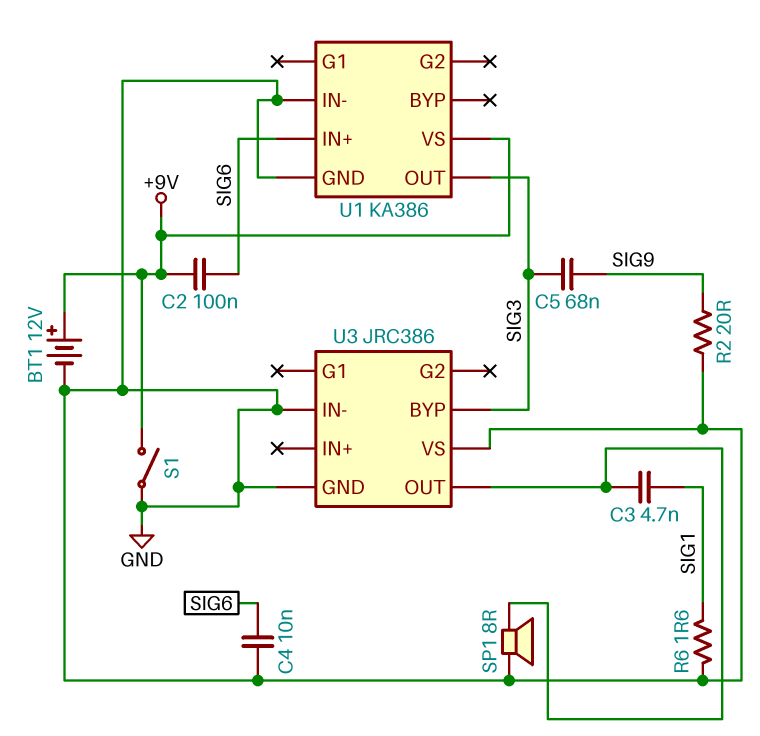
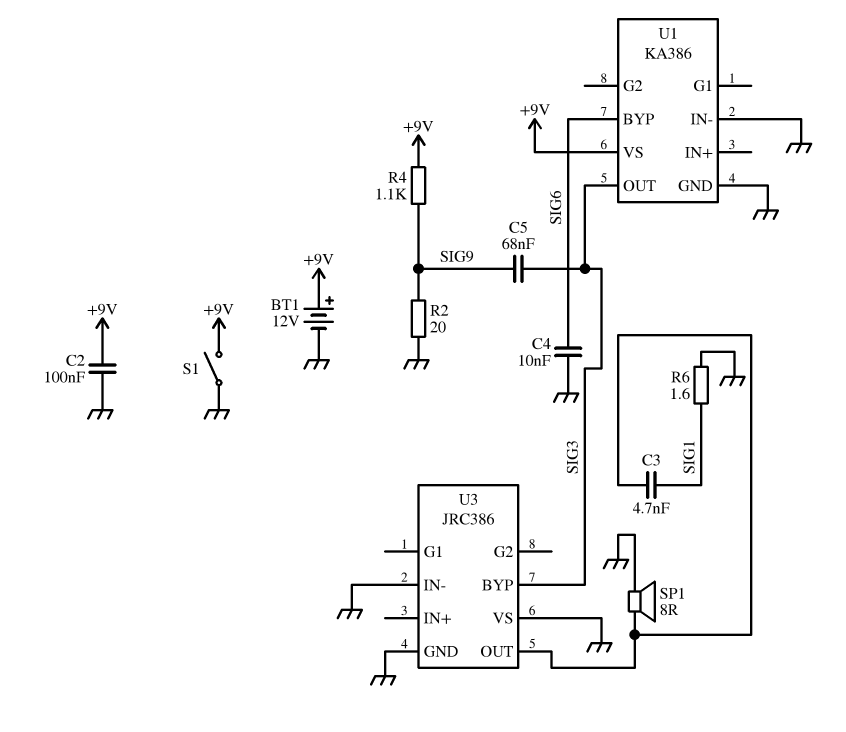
C2: 100nF (+9V, SIG6) -> 100nF (+9V, GND)
R4: none -> 1.1k (+9V, SIG9)
U1 pin BYP: none -> SIG6
U1 pin IN+: SIG6 -> none

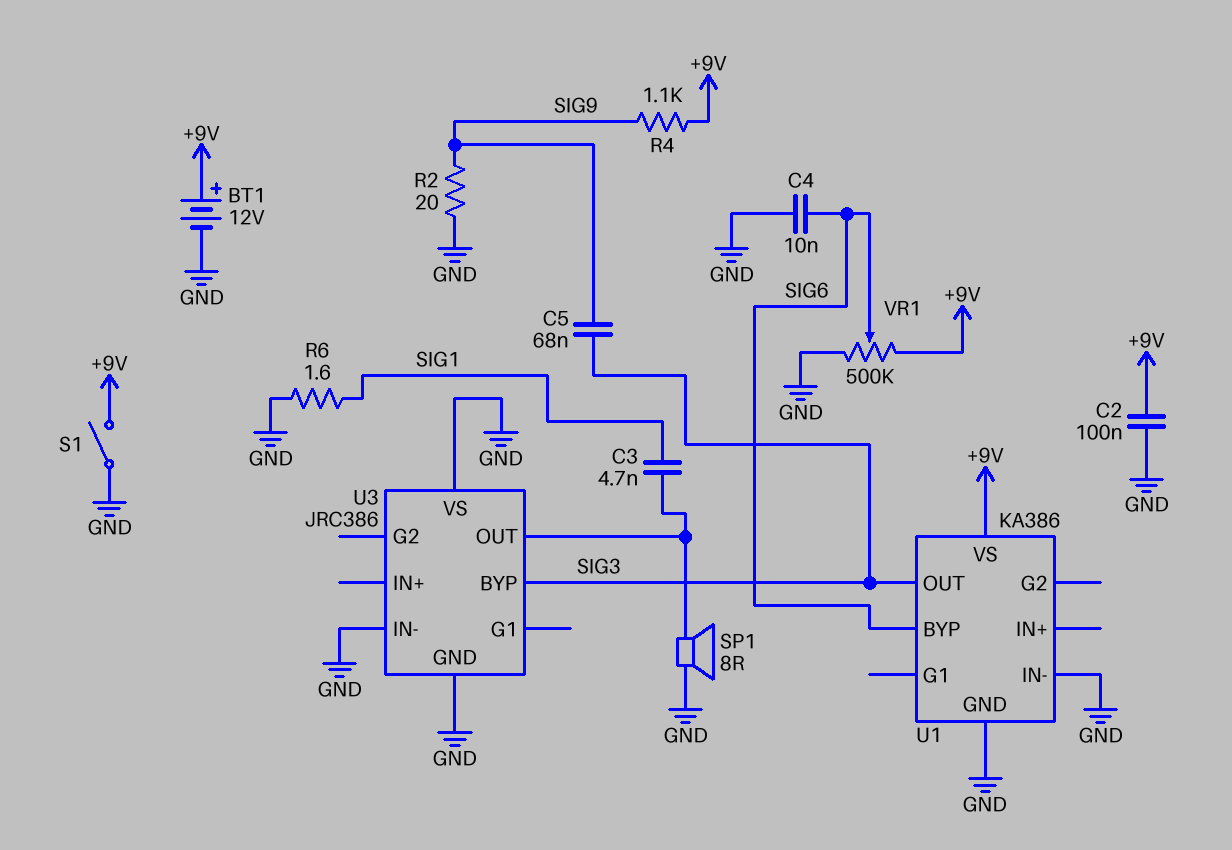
VR1: none -> 500k (+9V, GND, wiper SIG6)

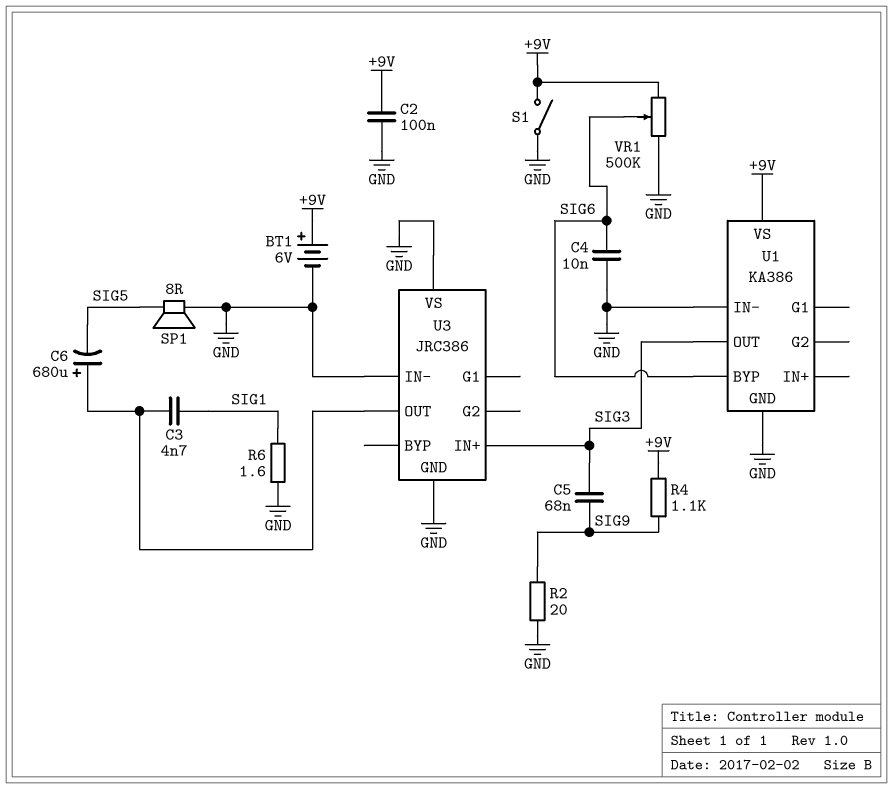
BT1: 12V (plus +9V, minus GND) -> 6V (plus +9V, minus GND)
C6: none -> 680uF (plus U3/OUT, minus SIG5)
SP1: speaker 8R (GND, U3/OUT) -> speaker 8R (GND, SIG5)
U3 pin BYP: SIG3 -> none
U3 pin IN+: none -> SIG3

